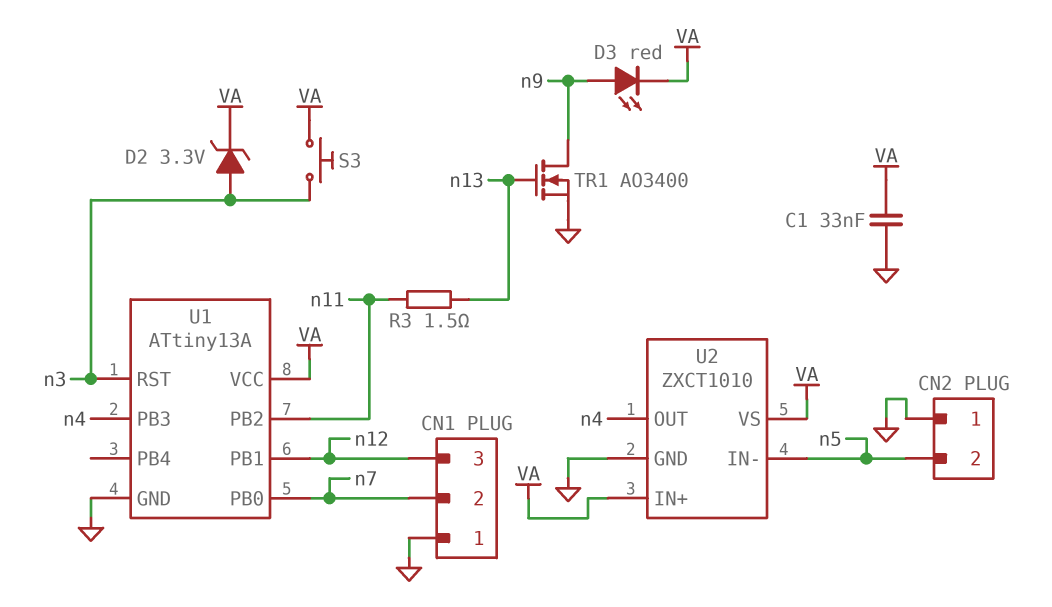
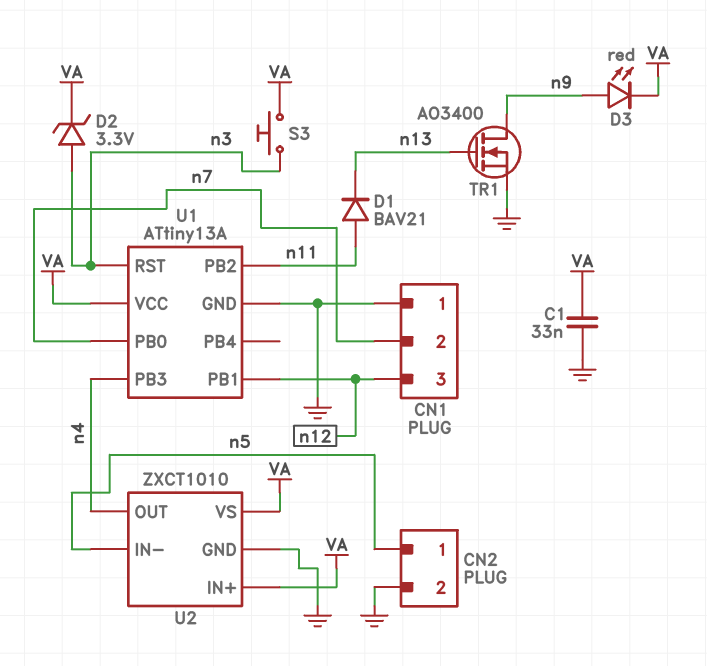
CN2 pin 1: GND -> n5
CN2 pin 2: n5 -> GND
D1: none -> diode BAV21 (A n11, K n13)
R3: 1.5 (n11, n13) -> none

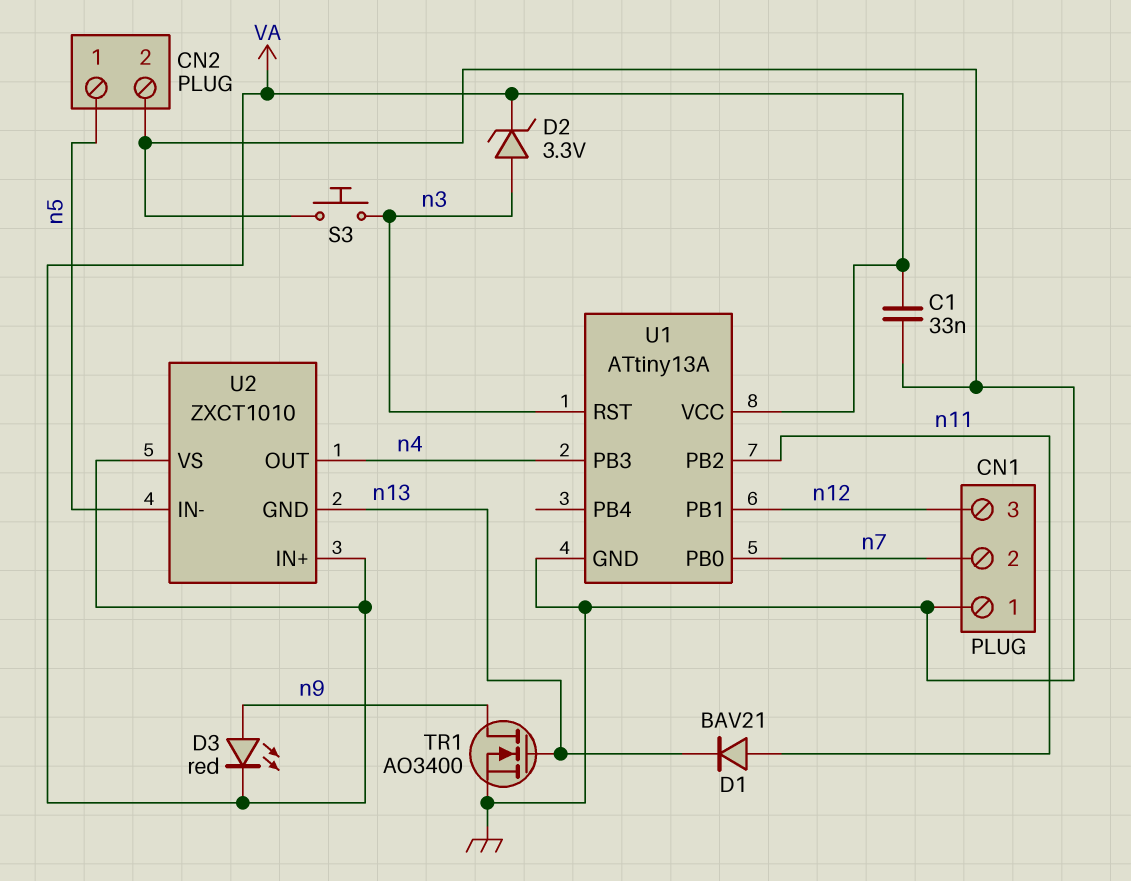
S3: button (VA, n3) -> button (GND, n3)
U2 pin GND: GND -> n13

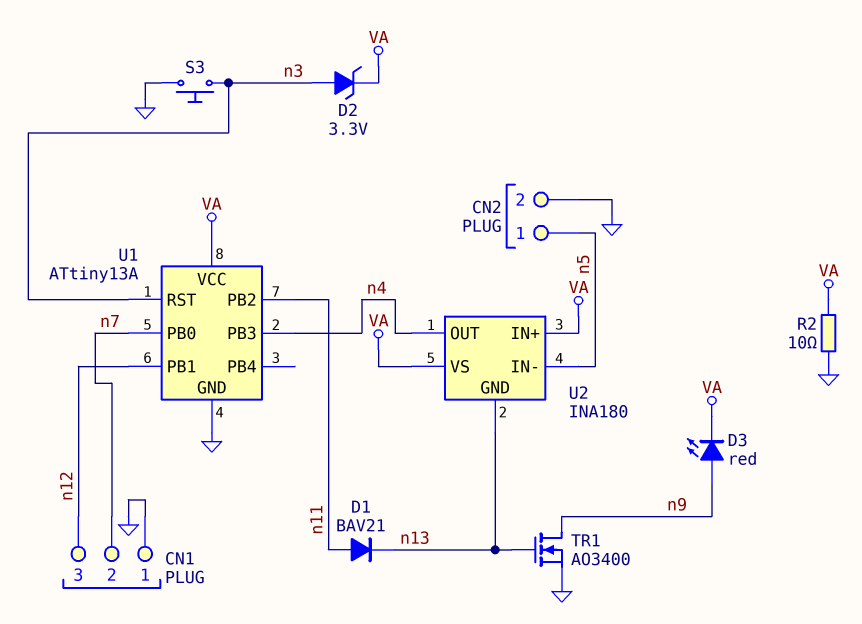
C1: 33nF (GND, VA) -> none
R2: none -> 10 (GND, VA)
U2: ZXCT1010 -> INA180

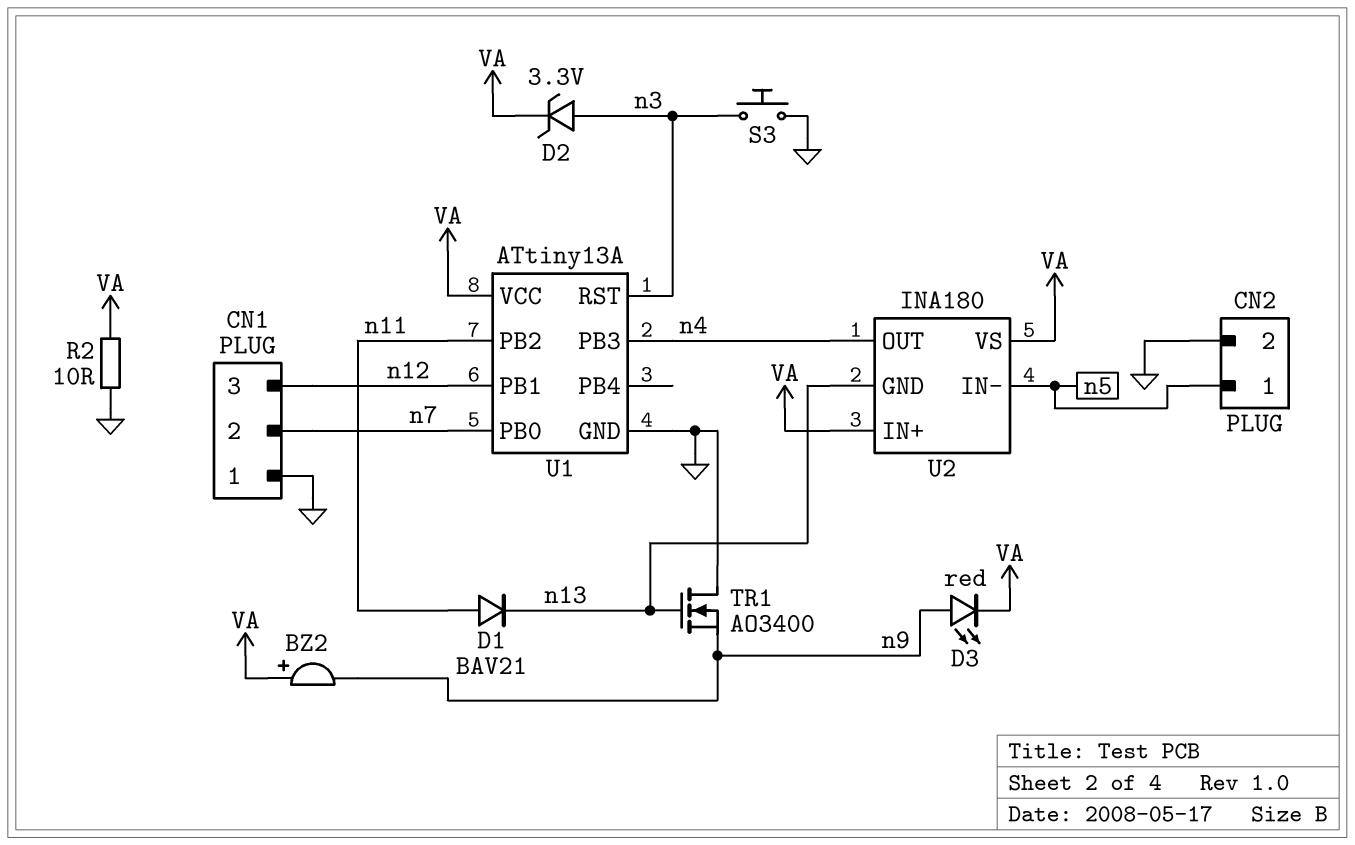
BZ2: none -> buzzer (plus VA, minus n9)
TR1: NMOS AO3400 (G n13, D n9, S GND) -> NMOS AO3400 (G n13, D GND, S n9)

